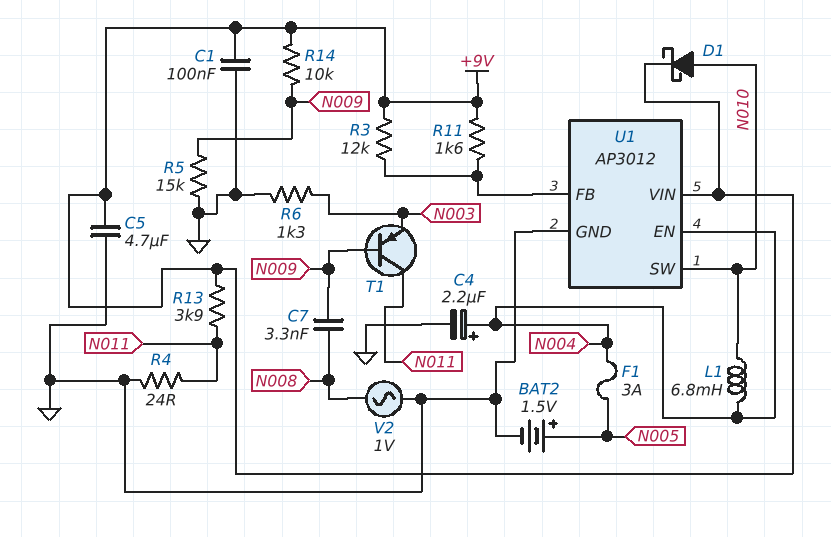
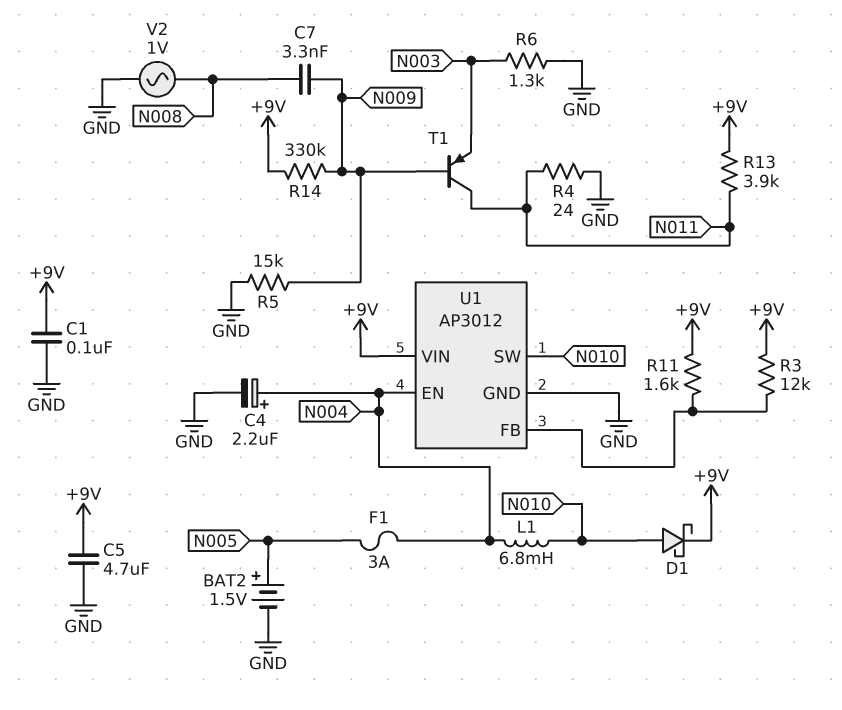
R14: 10k (+9V, N009) -> 330k (+9V, N009)

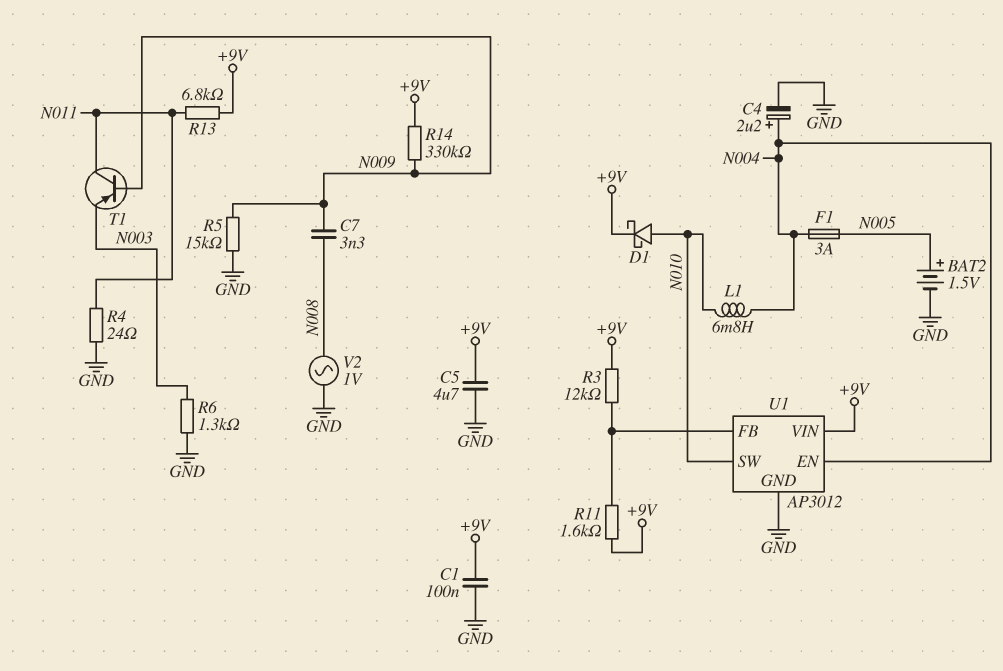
R13: 3.9k (+9V, N011) -> 6.8k (+9V, N011)

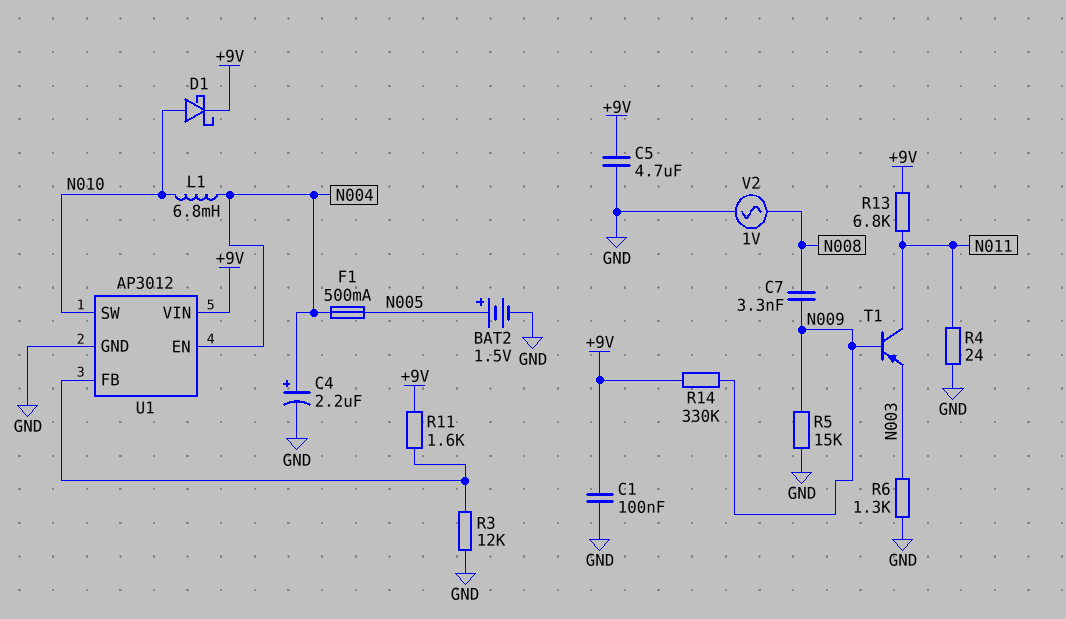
F1: 3A (N004, N005) -> 500mA (N004, N005)
R3: 12k (+9V, U1/FB) -> 12k (GND, U1/FB)

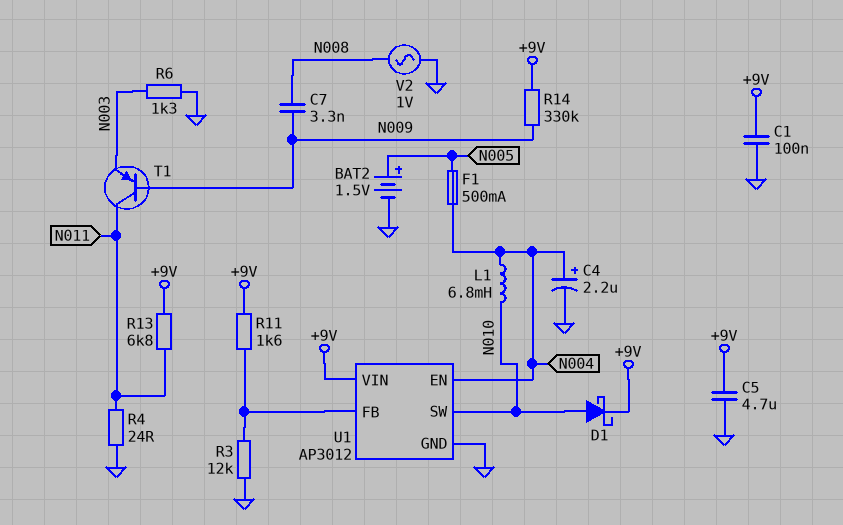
R5: 15k (GND, N009) -> none

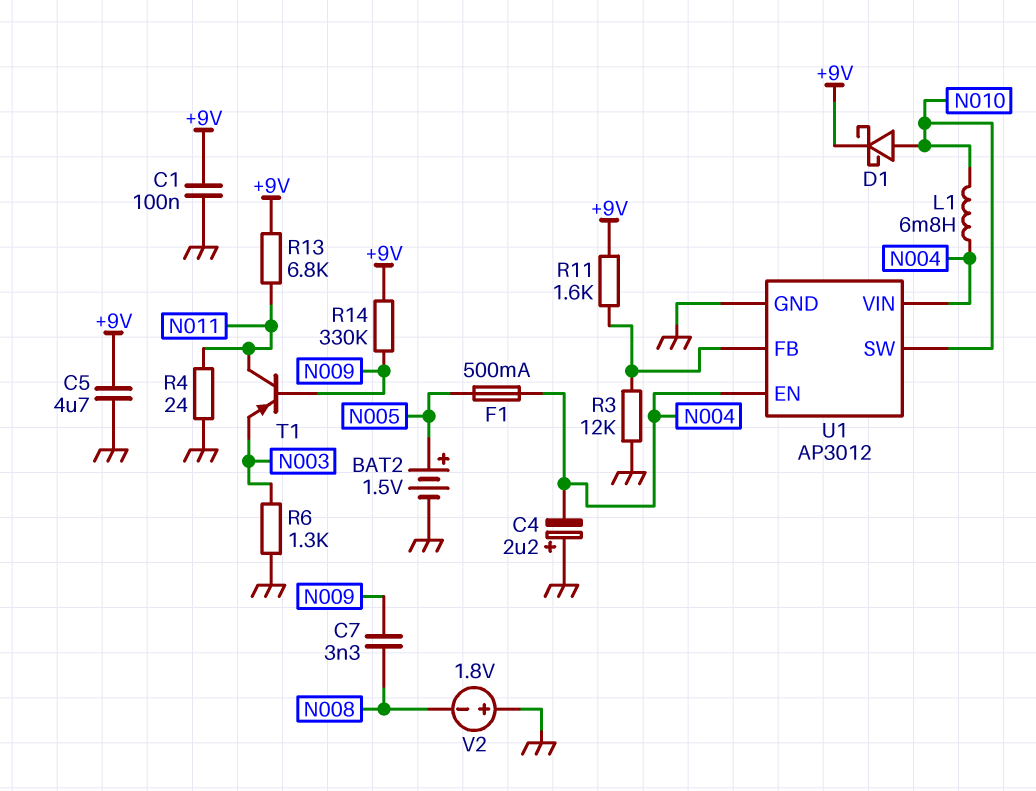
C4: 2.2uF (plus N004, minus GND) -> 2.2uF (plus GND, minus N004)
U1 pin VIN: +9V -> N004
V2: AC 1V (GND, N008) -> 1.8V (plus GND, minus N008)

